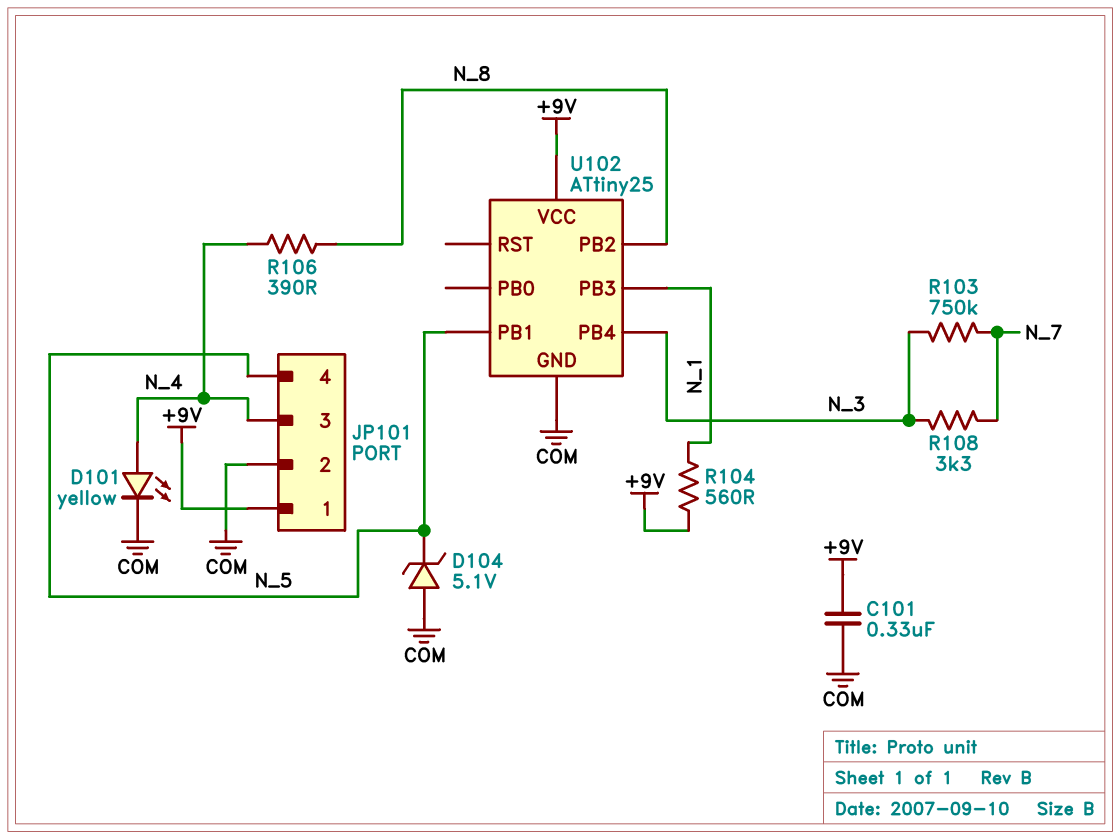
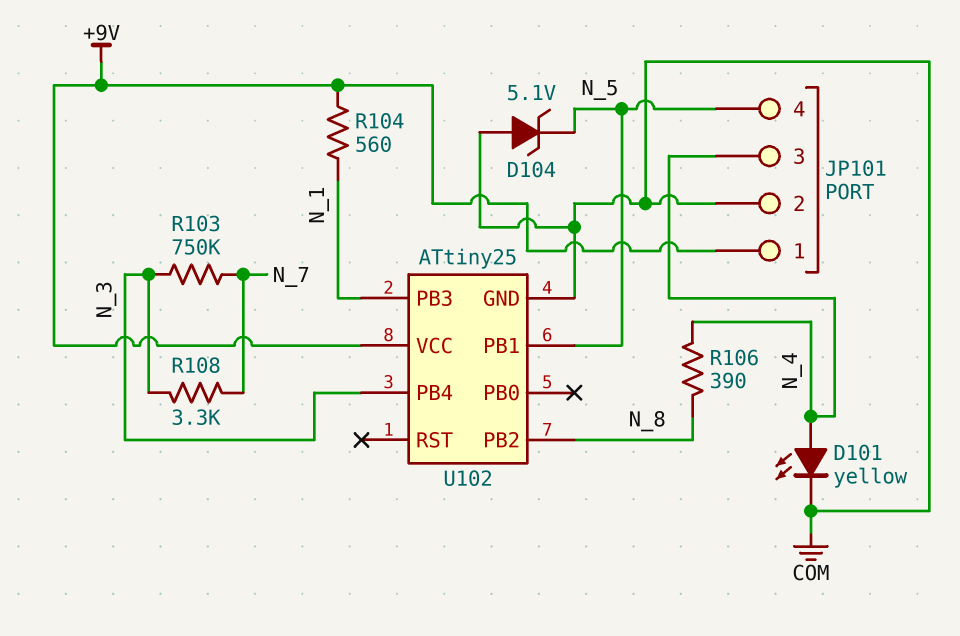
C101: 330nF (+9V, COM) -> none

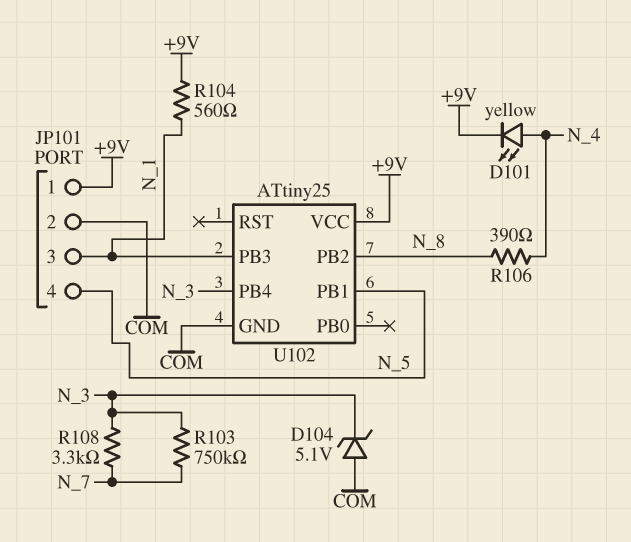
D101: LED yellow (A N_4, K COM) -> LED yellow (A N_4, K +9V)
D104: zener 5.1V (A COM, K N_5) -> zener 5.1V (A COM, K N_3)
JP101 pin 3: N_4 -> N_1

